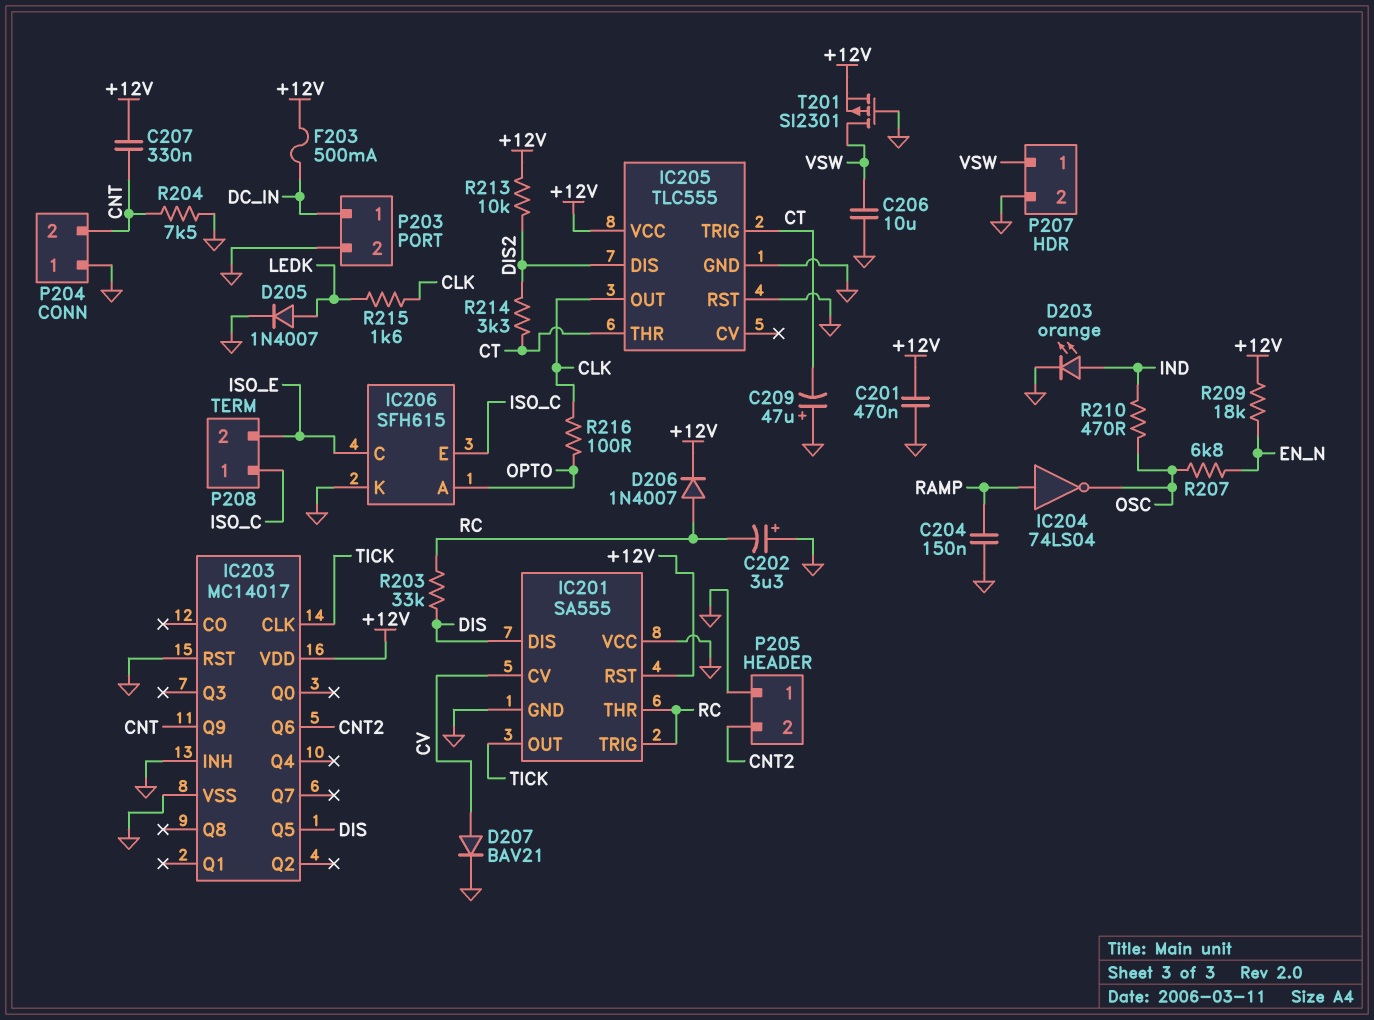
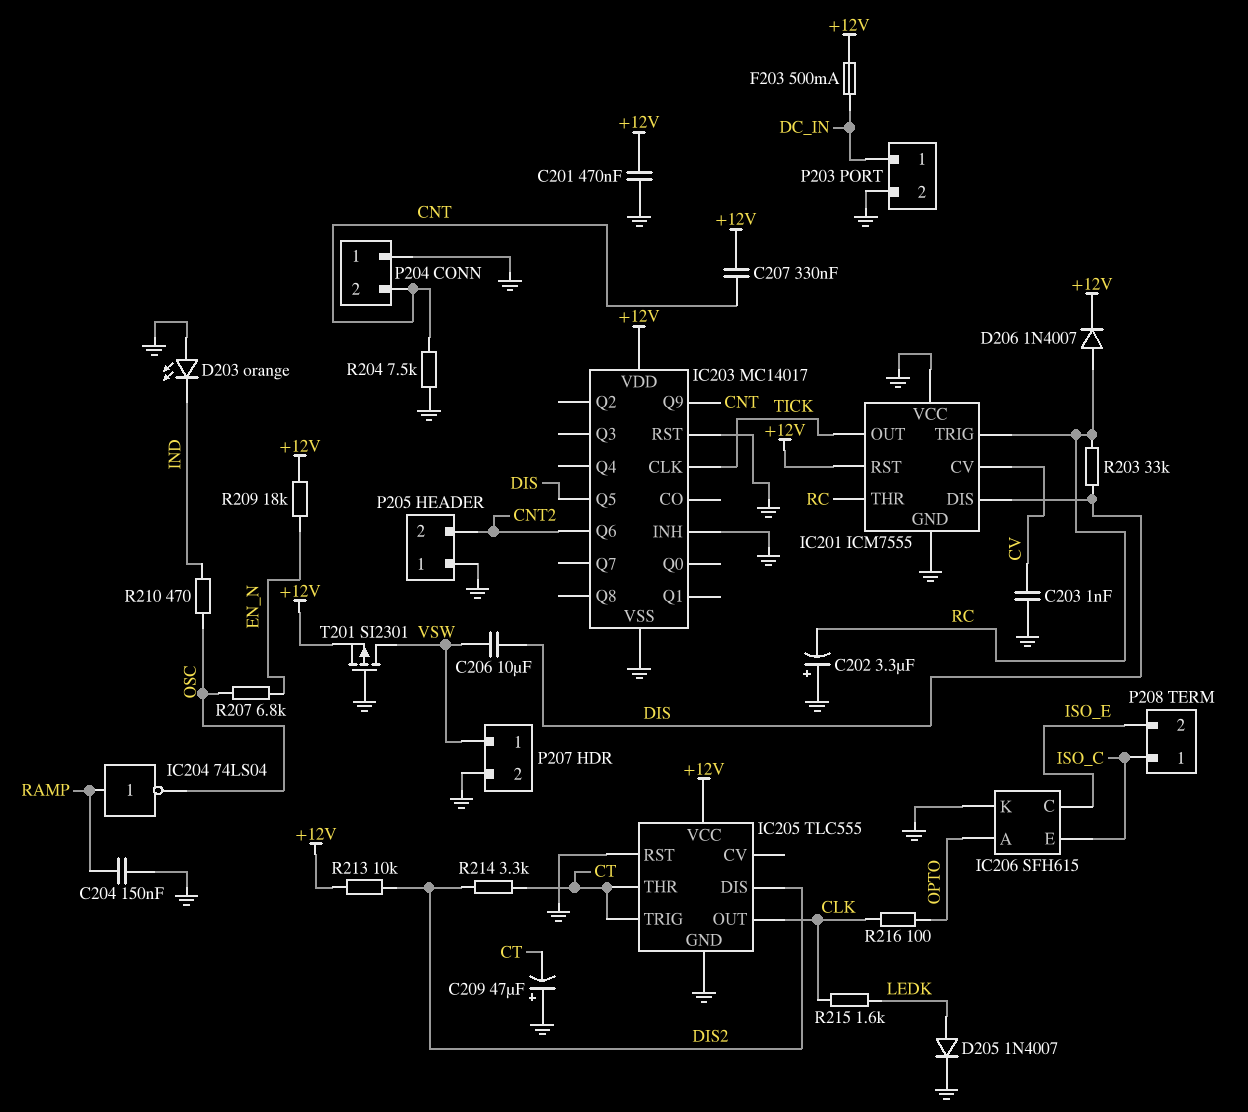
C203: none -> 1nF (CV, GND)
C206: 10uF (GND, VSW) -> 10uF (DIS, VSW)
D203: LED orange (A IND, K GND) -> LED orange (A GND, K IND)
D207: diode BAV21 (A CV, K GND) -> none
IC201: SA555 -> ICM7555

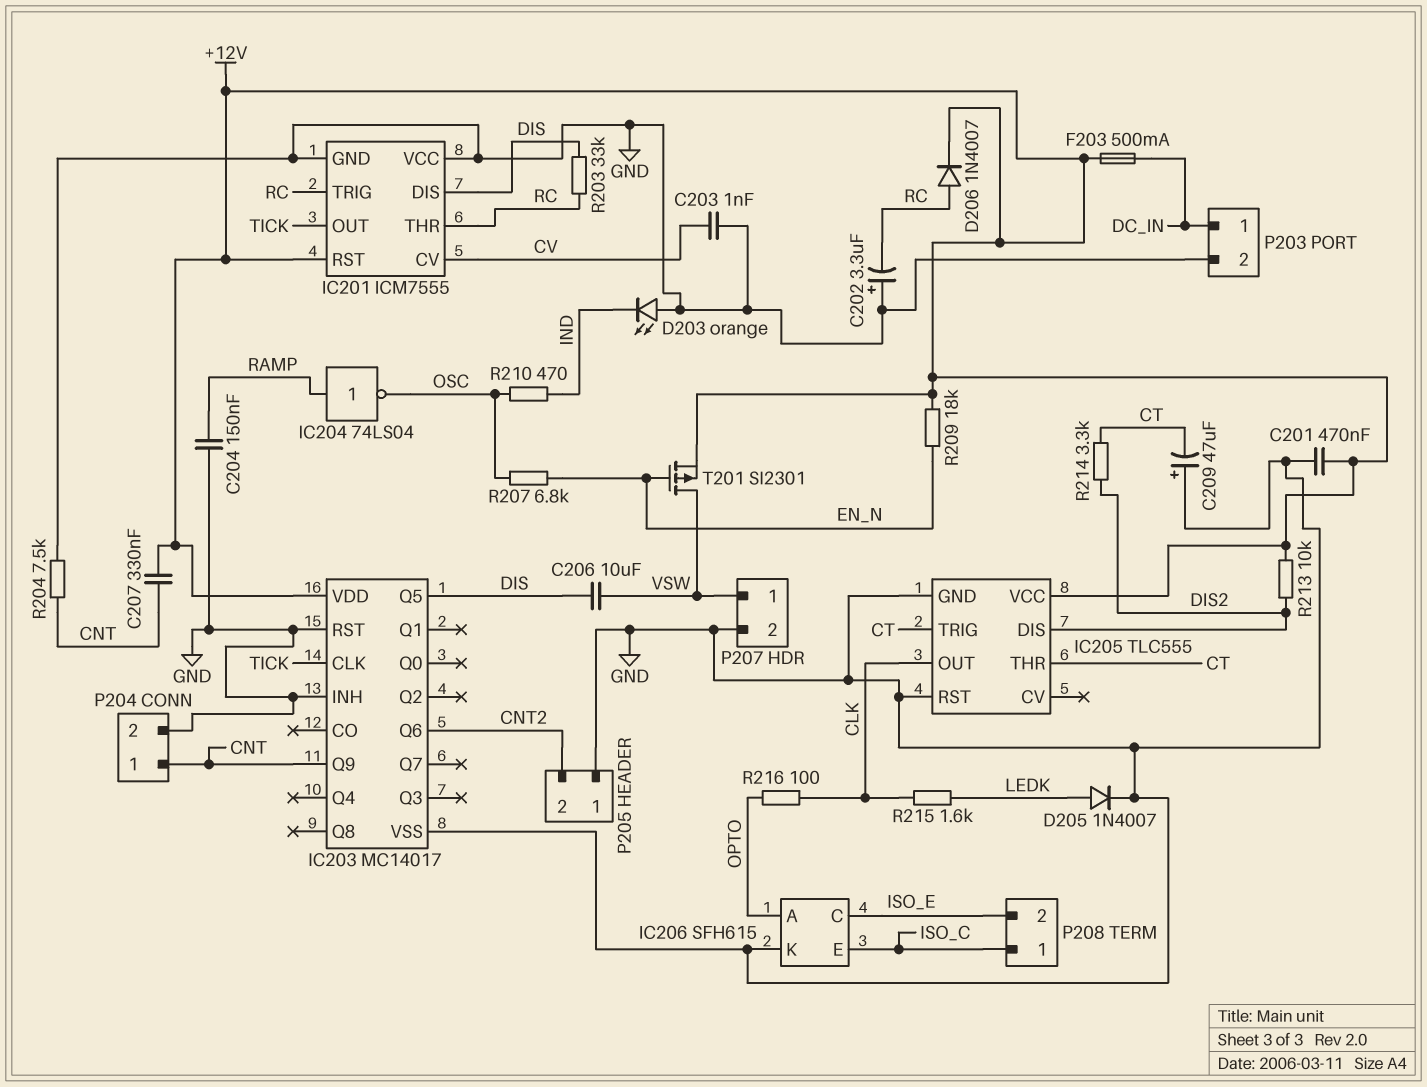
P204 pin 1: GND -> CNT
P204 pin 2: CNT -> GND
T201: PMOS SI2301 (G GND, D VSW, S +12V) -> PMOS SI2301 (G EN_N, D VSW, S +12V)

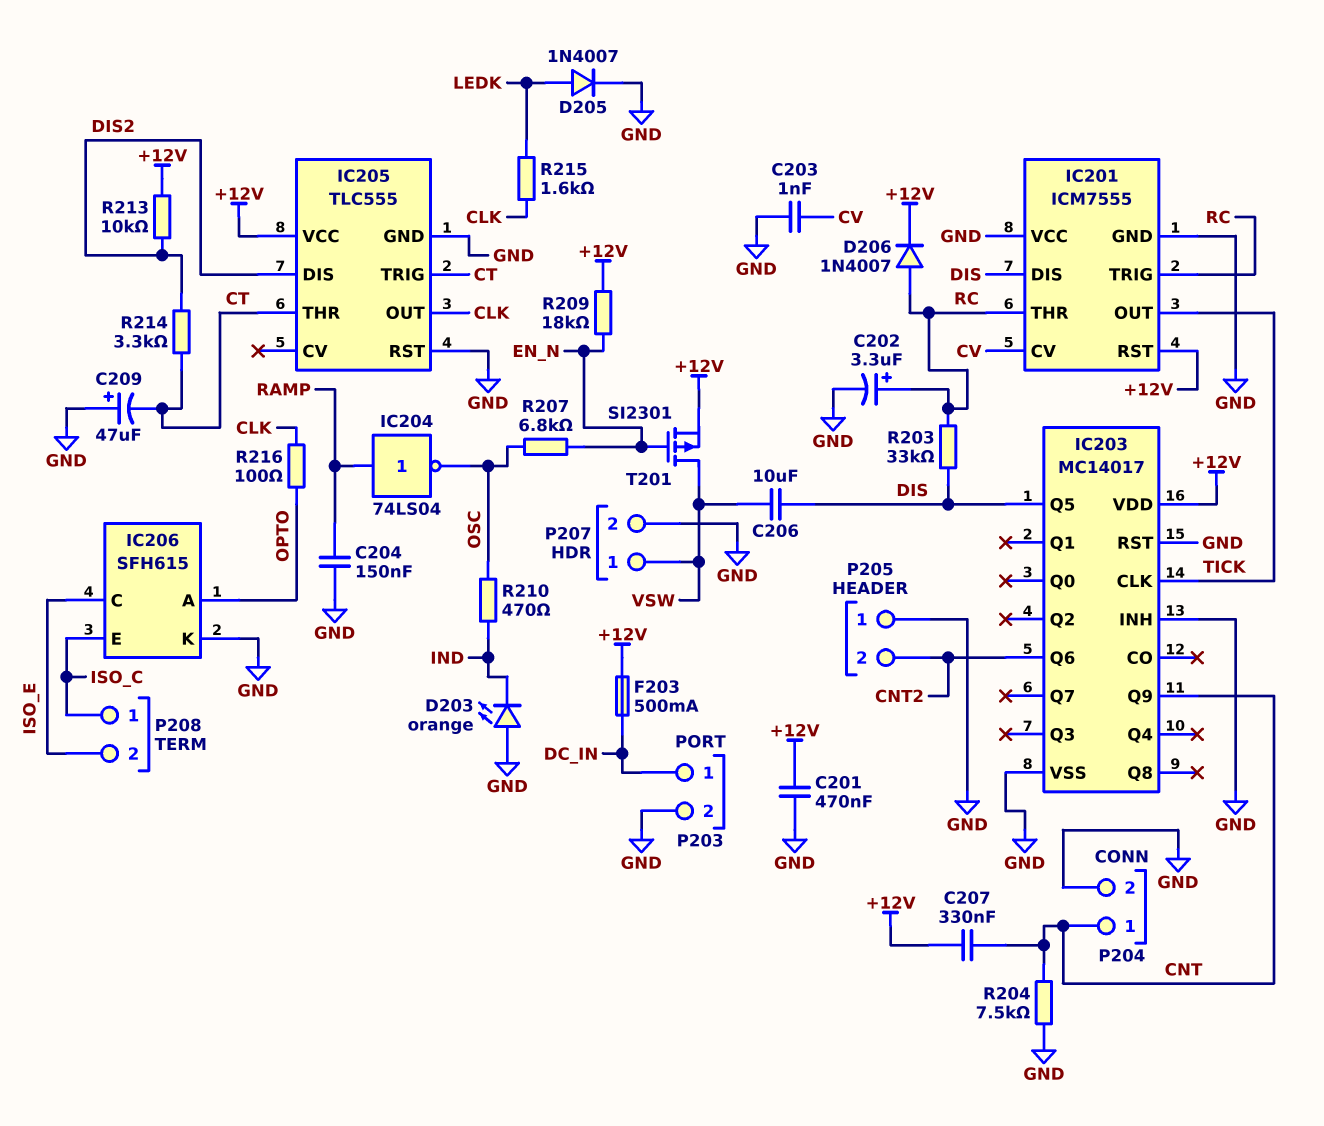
C202: 3.3uF (plus GND, minus RC) -> 3.3uF (plus RC, minus GND)

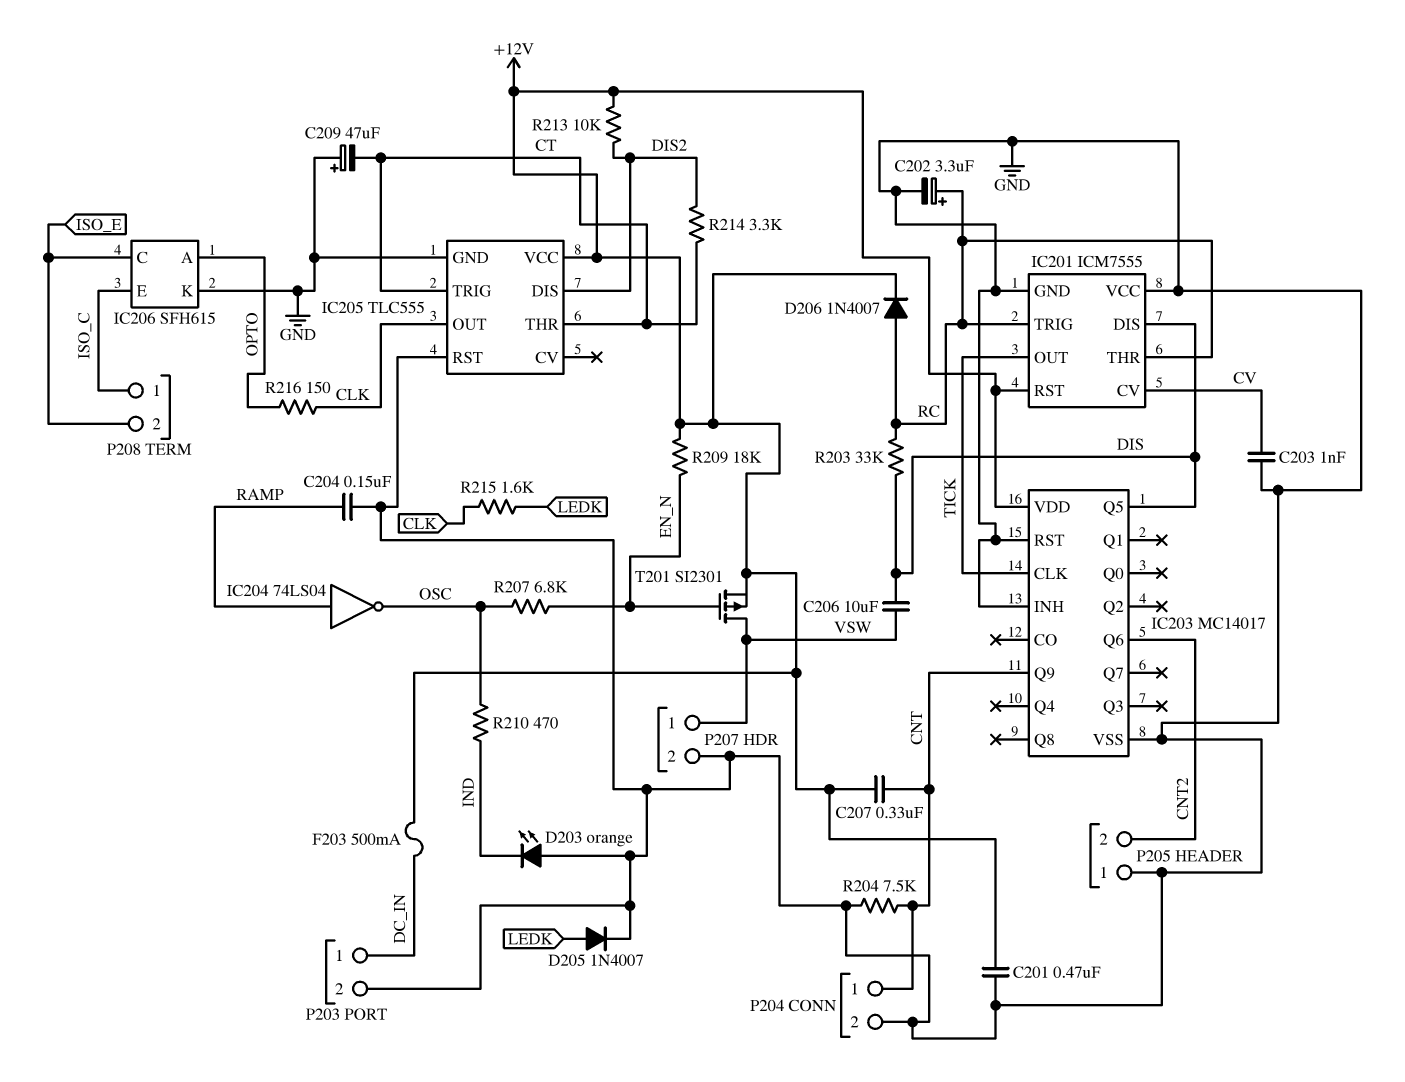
R216: 100 (CLK, OPTO) -> 150 (CLK, OPTO)

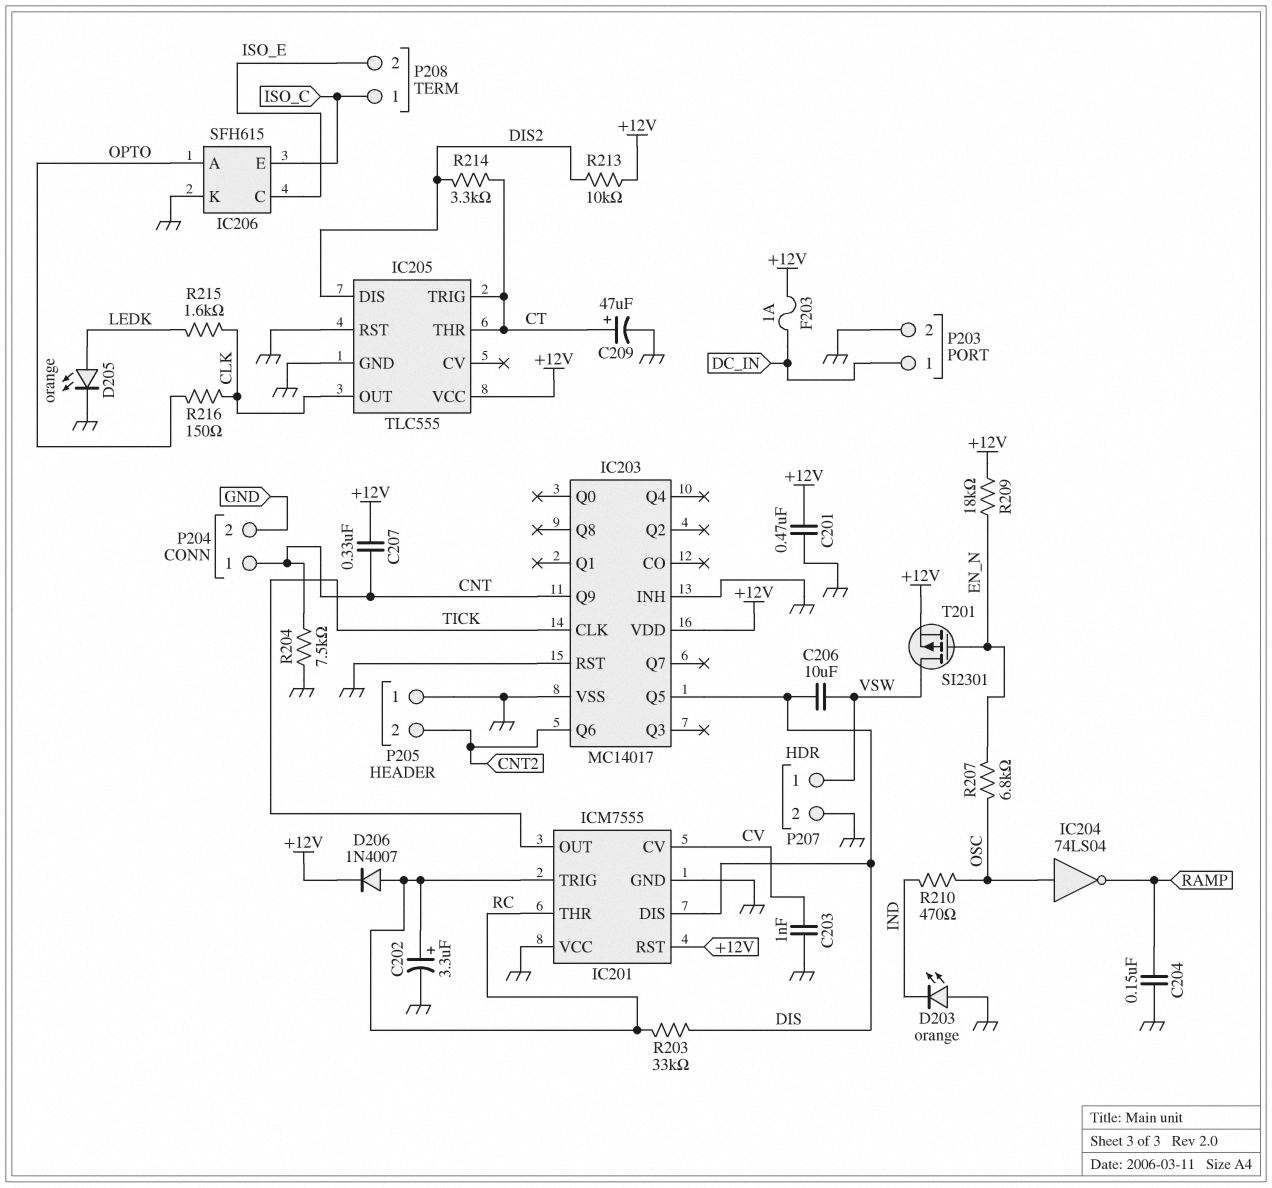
C209: 47uF (plus GND, minus CT) -> 47uF (plus CT, minus GND)
D205: diode 1N4007 (A LEDK, K GND) -> LED orange (A LEDK, K GND)
F203: 500mA (+12V, DC_IN) -> 1A (+12V, DC_IN)
IC204: NOT 74LS04 (in RAMP, out OSC) -> NOT 74LS04 (in OSC, out RAMP)

